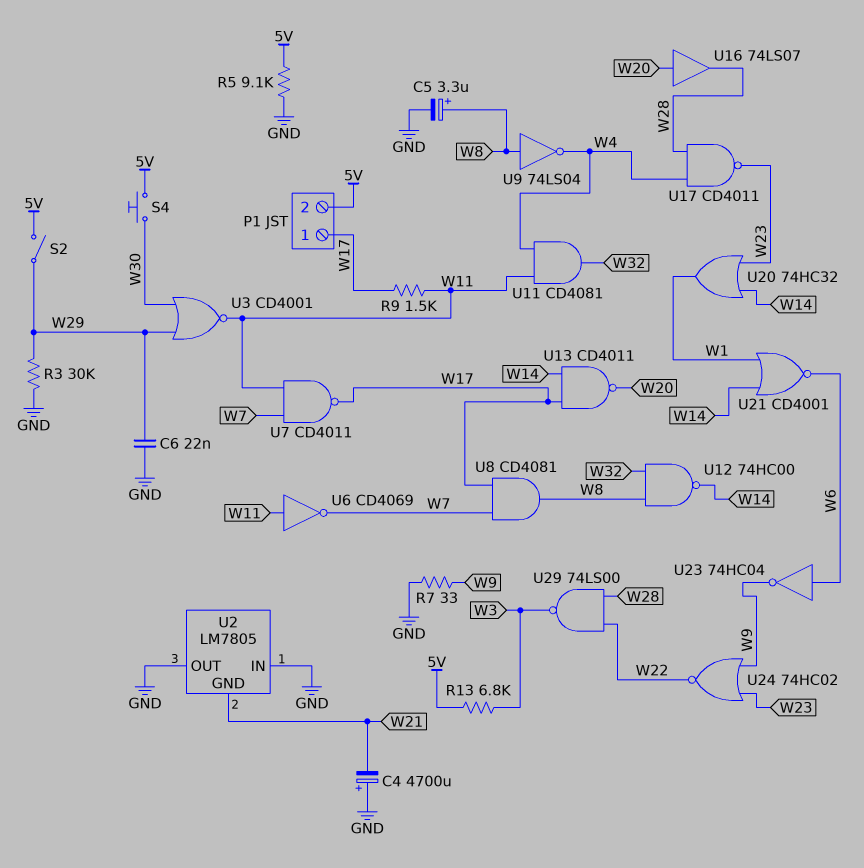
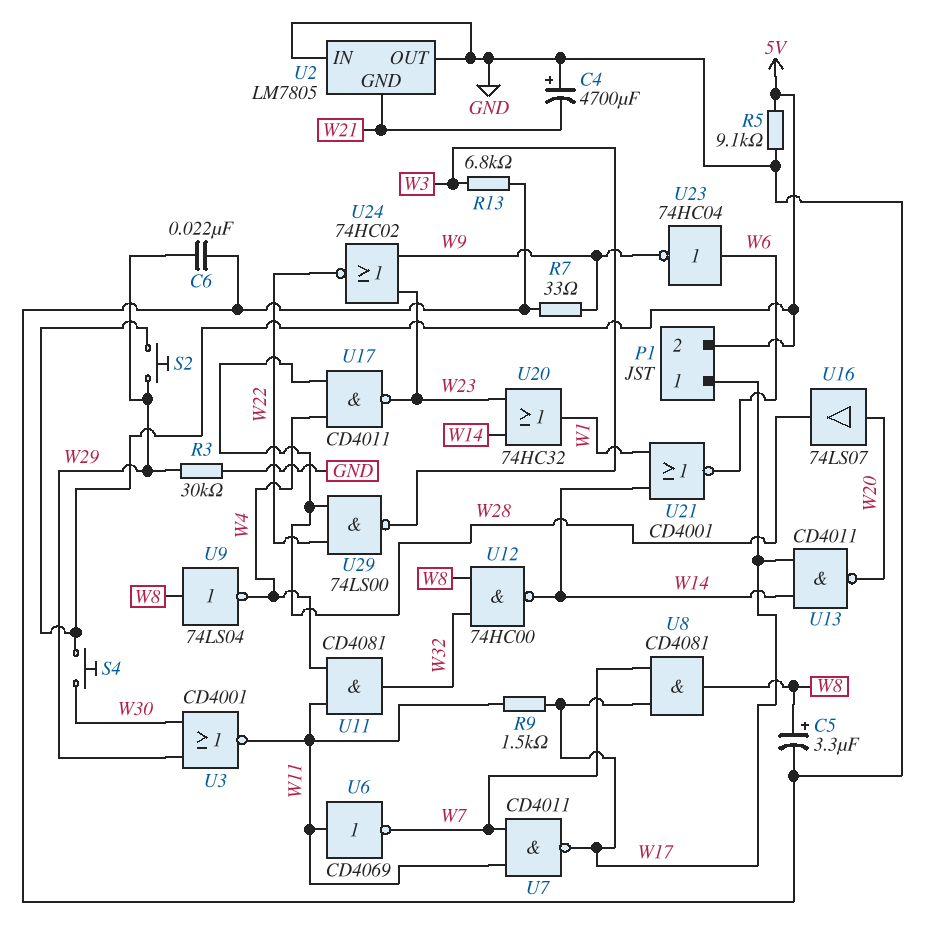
R13: 6.8k (5V, W3) -> 6.8k (GND, W3)
S2: switch (5V, W29) -> button (5V, W29)

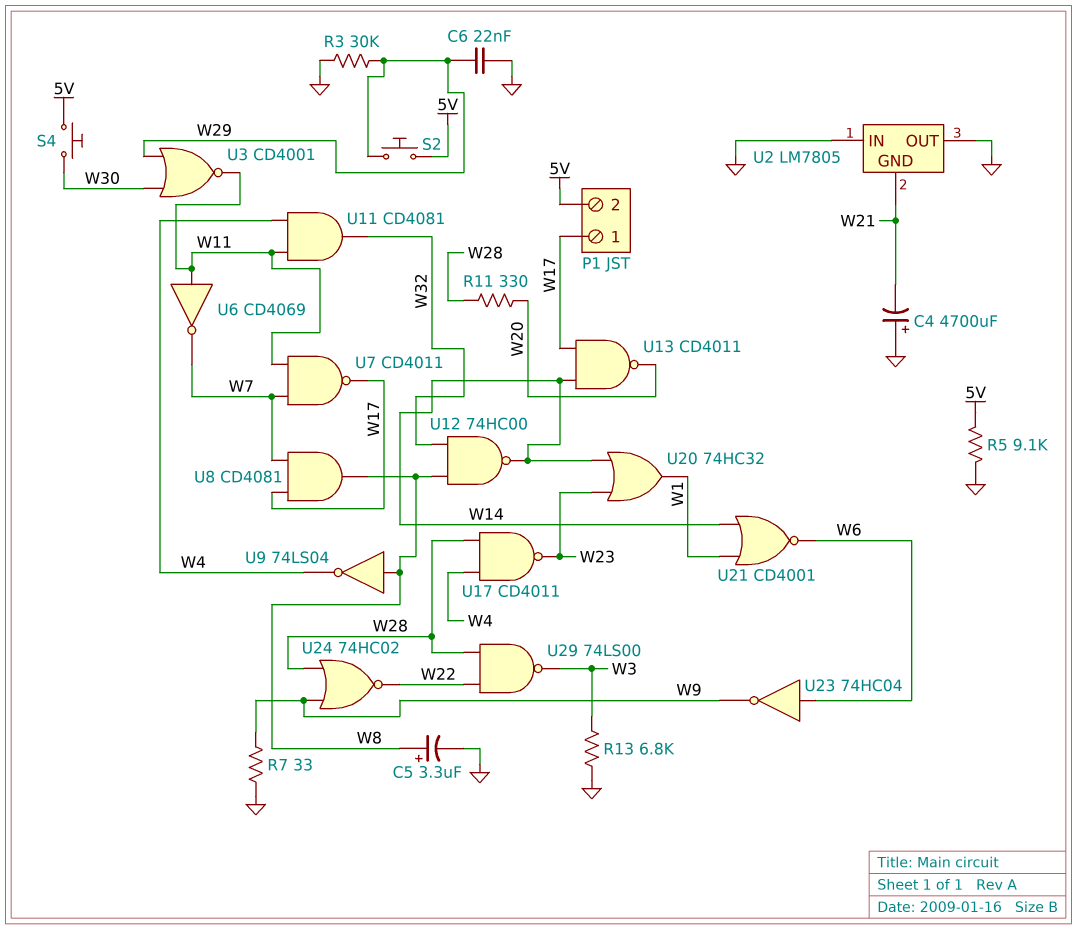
R9: 1.5k (W11, W17) -> none
R11: none -> 330 (W20, W28)
U16: buffer 74LS07 (in W20, out W28) -> none
U24: NOR 74HC02 (in W9, in W23, out W22) -> NOR 74HC02 (in W9, in W28, out W22)

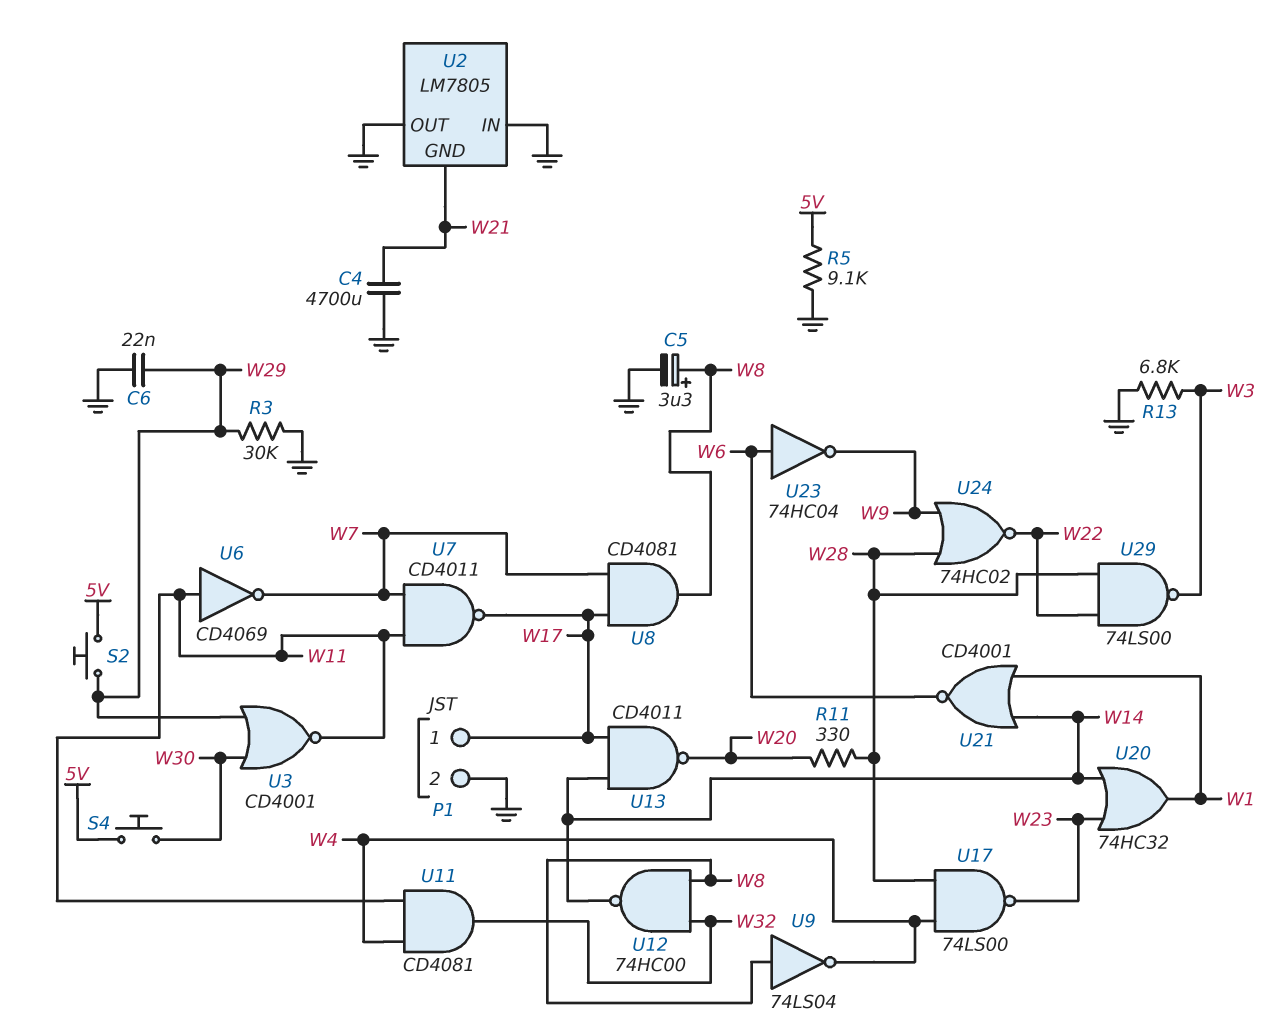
C4: 4700uF (plus GND, minus W21) -> 4700uF (GND, W21)
P1 pin 2: 5V -> GND
R7: 33 (GND, W9) -> none
U17: NAND CD4011 (in W4, in W28, out W23) -> NAND 74LS00 (in W4, in W28, out W23)

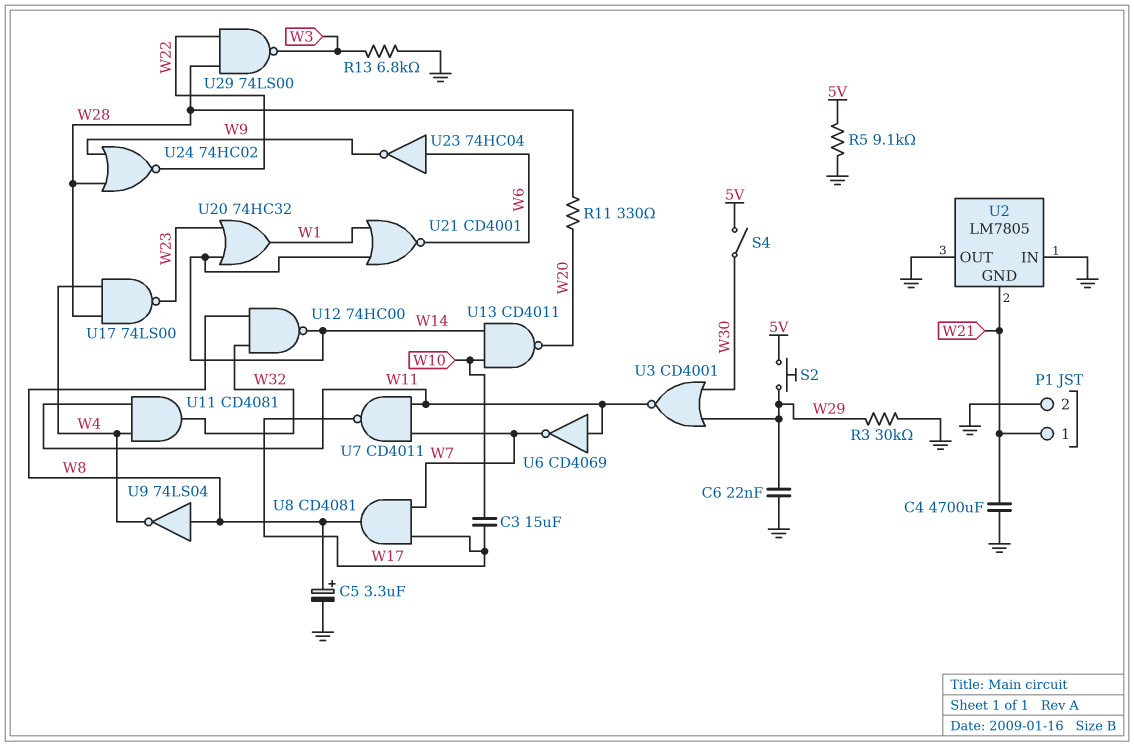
C3: none -> 15uF (W10, W17)
P1 pin 1: W17 -> W21
S4: button (5V, W30) -> switch (5V, W30)
U13: NAND CD4011 (in W14, in W17, out W20) -> NAND CD4011 (in W10, in W14, out W20)

